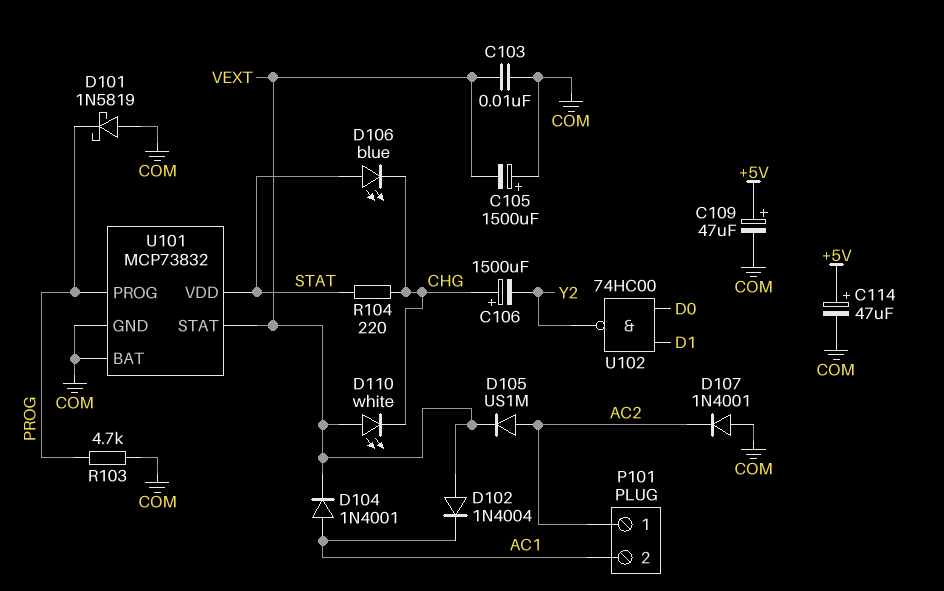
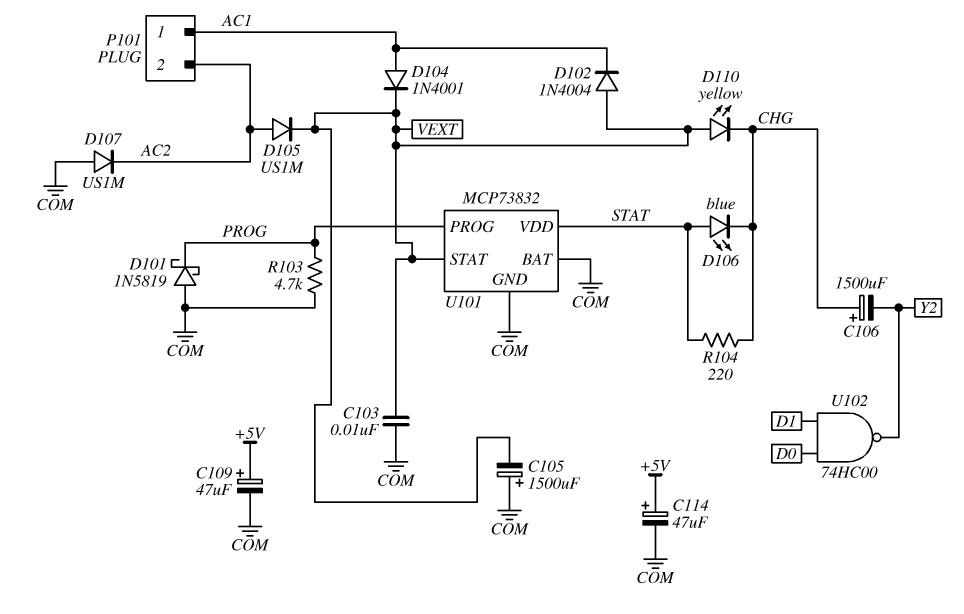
D107: diode 1N4001 (A COM, K AC2) -> diode US1M (A COM, K AC2)
D110: LED white (A VEXT, K CHG) -> LED yellow (A VEXT, K CHG)
P101 pin 1: AC2 -> AC1
P101 pin 2: AC1 -> AC2

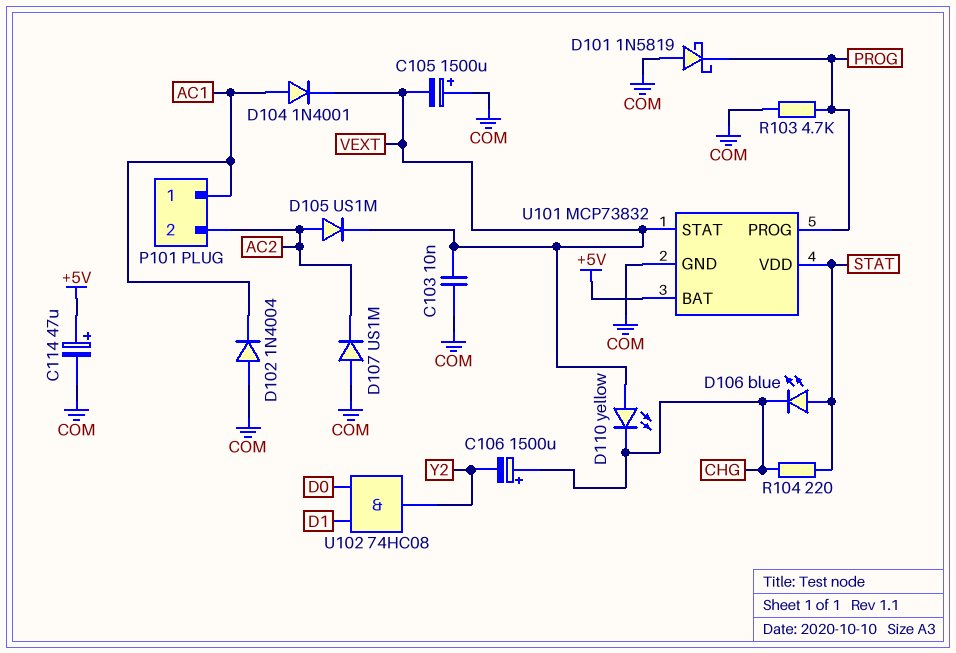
C109: 47uF (plus +5V, minus COM) -> none
D102: diode 1N4004 (A VEXT, K AC1) -> diode 1N4004 (A COM, K AC1)
U101 pin BAT: COM -> +5V
U102: NAND 74HC00 (in D0, in D1, out Y2) -> AND 74HC08 (in D0, in D1, out Y2)

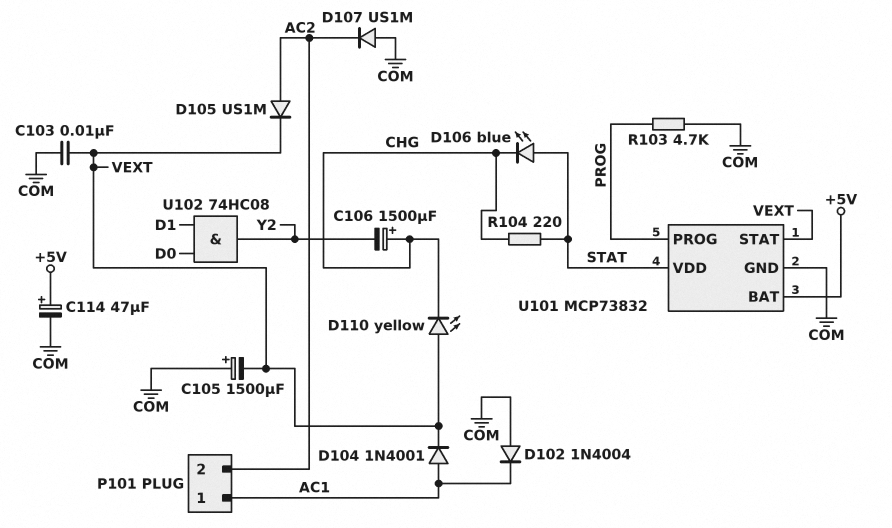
D101: schottky 1N5819 (A COM, K PROG) -> none

